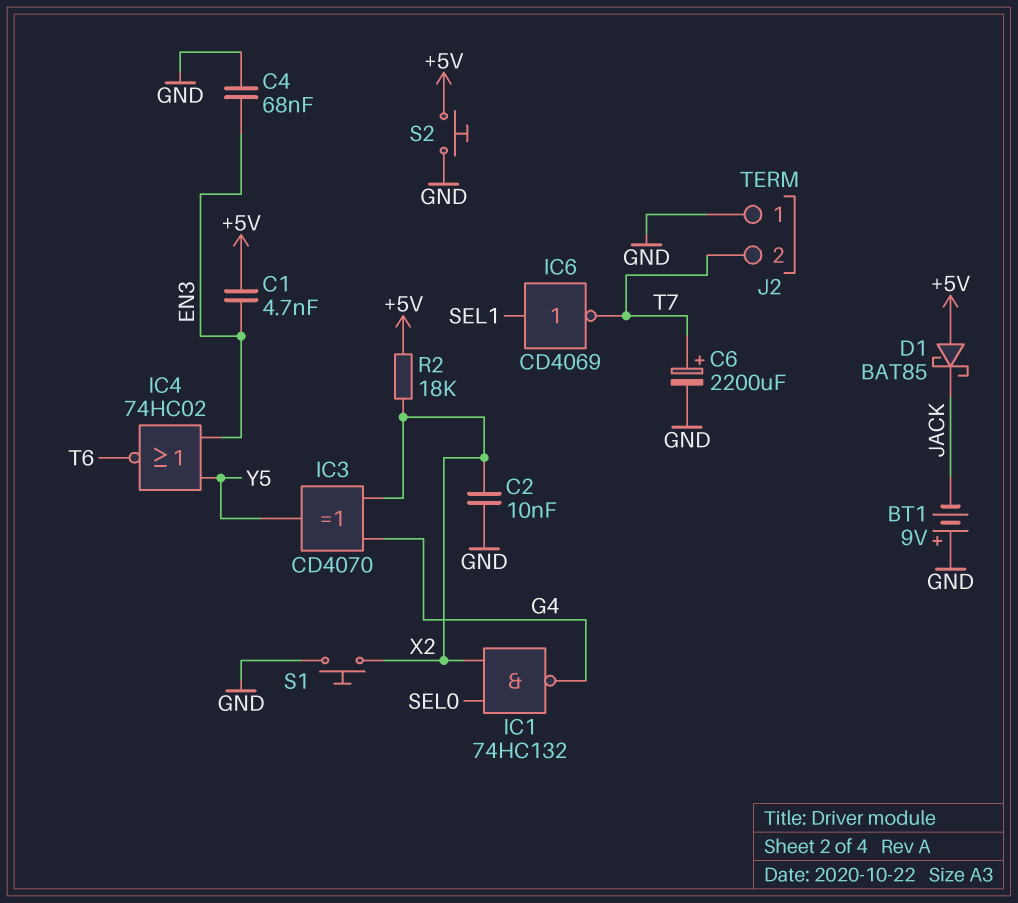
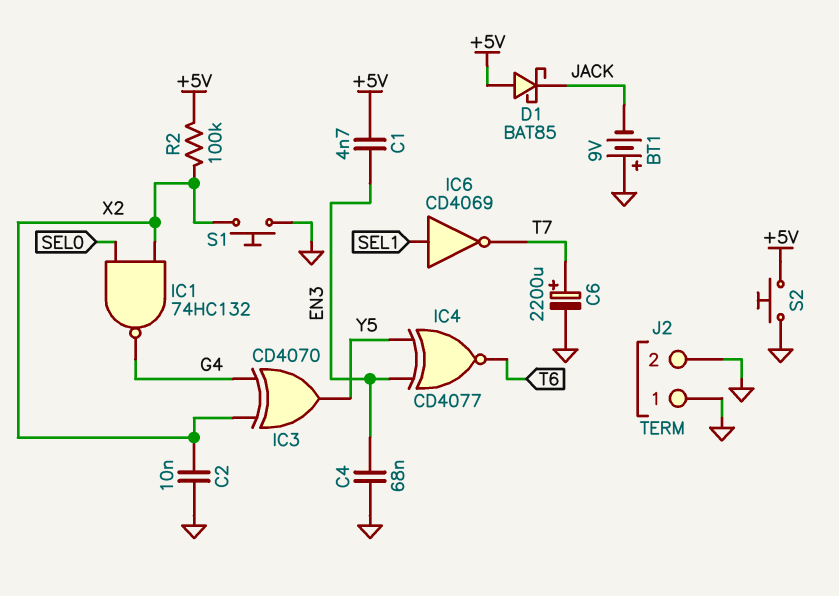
IC4: NOR 74HC02 (in EN3, in Y5, out T6) -> XNOR CD4077 (in EN3, in Y5, out T6)
J2 pin 2: T7 -> GND
R2: 18k (+5V, X2) -> 100k (+5V, X2)

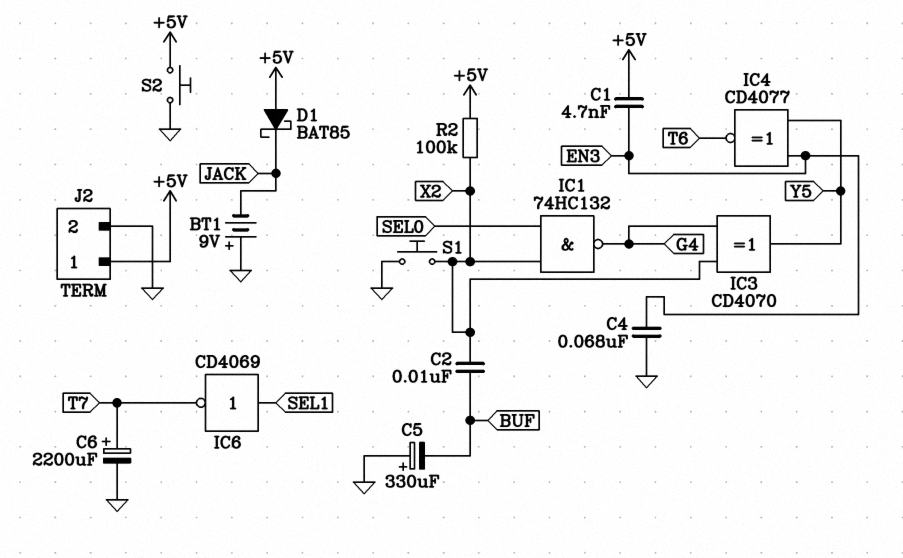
C2: 10nF (GND, X2) -> 10nF (BUF, X2)
C5: none -> 330uF (plus GND, minus BUF)
J2 pin 1: GND -> +5V

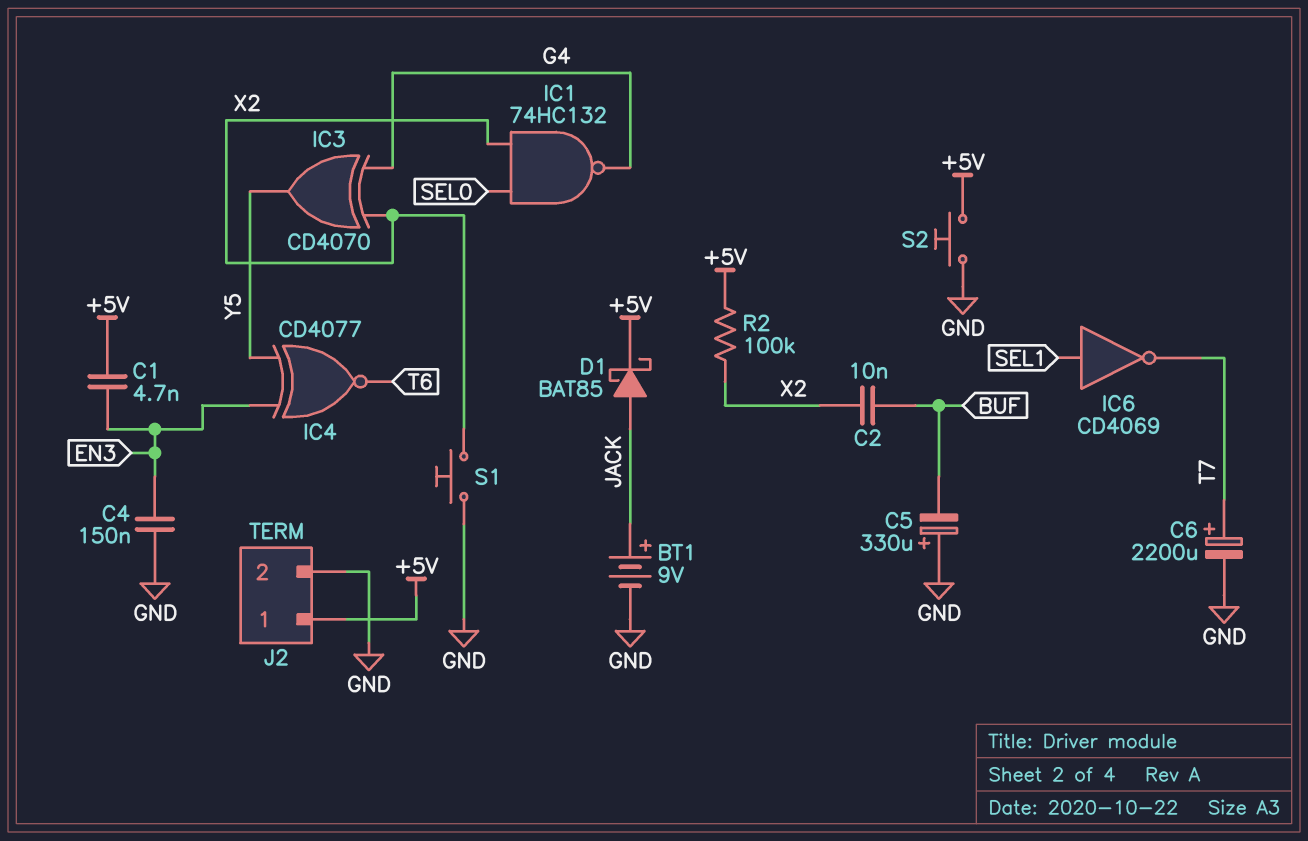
BT1: 9V (plus GND, minus JACK) -> 9V (plus JACK, minus GND)
C4: 68nF (EN3, GND) -> 150nF (EN3, GND)
D1: schottky BAT85 (A +5V, K JACK) -> schottky BAT85 (A JACK, K +5V)

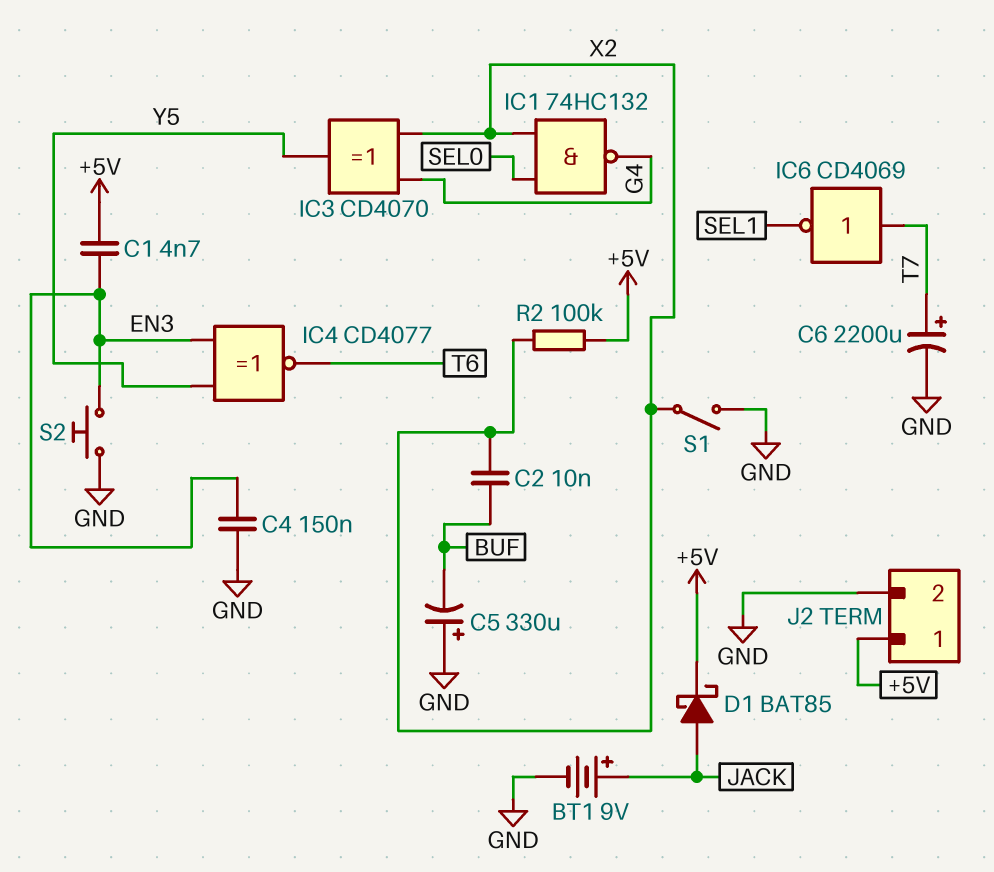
IC6: NOT CD4069 (in SEL1, out T7) -> NOT CD4069 (in T7, out SEL1)
S1: button (GND, X2) -> switch (GND, X2)
S2: button (+5V, GND) -> button (EN3, GND)

